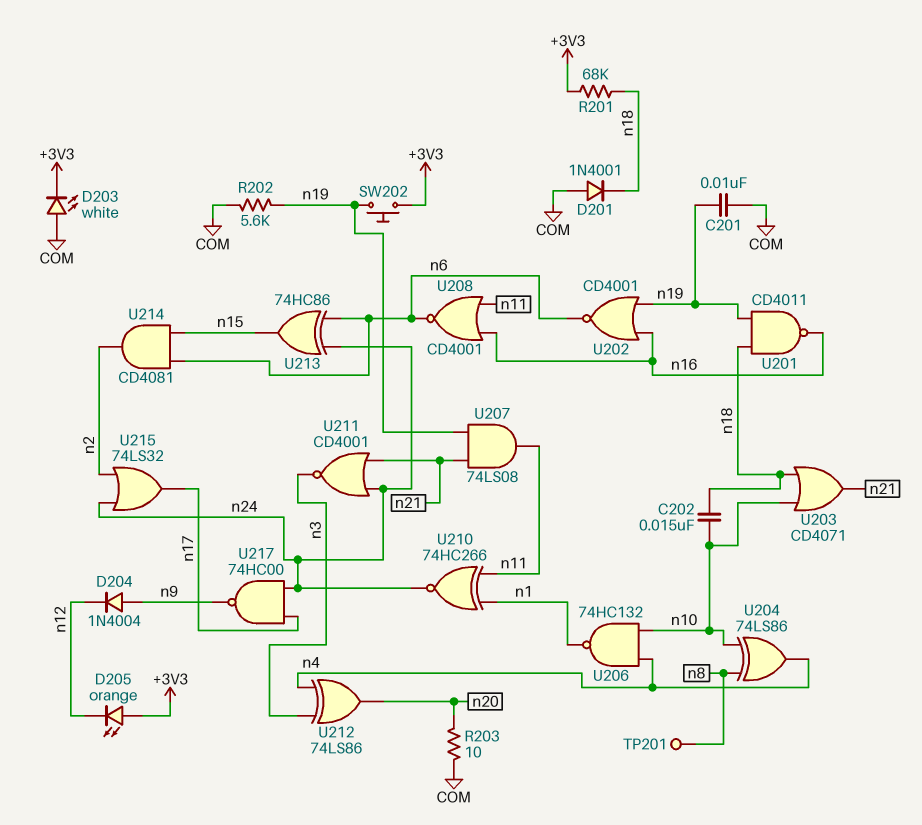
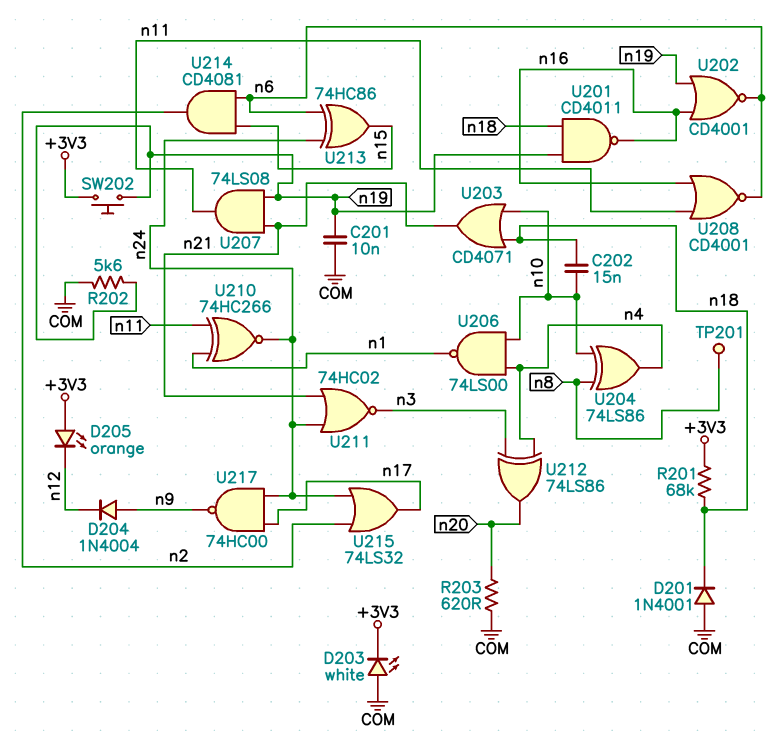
R203: 10 (COM, n20) -> 620 (COM, n20)
U206: NAND 74HC132 (in n4, in n10, out n1) -> NAND 74LS00 (in n4, in n10, out n1)
U211: NOR CD4001 (in n21, in n24, out n3) -> NOR 74HC02 (in n21, in n24, out n3)

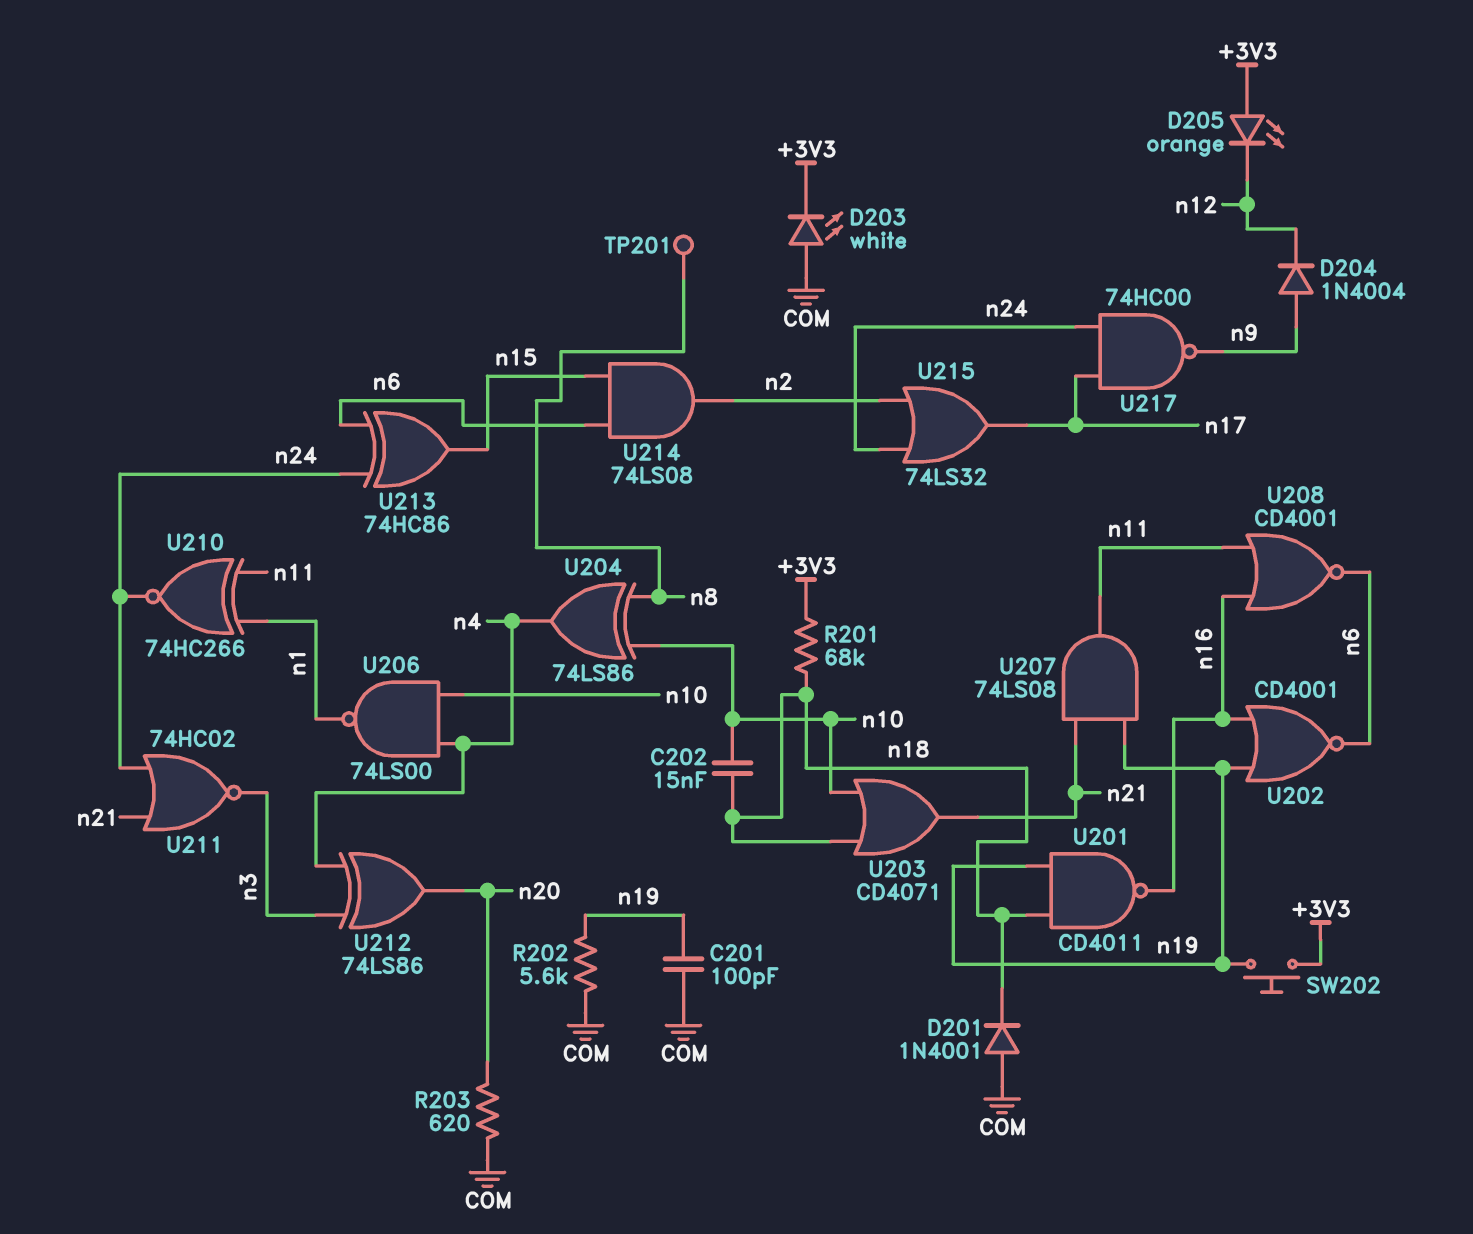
C201: 10nF (COM, n19) -> 100pF (COM, n19)
U214: AND CD4081 (in n6, in n15, out n2) -> AND 74LS08 (in n6, in n15, out n2)

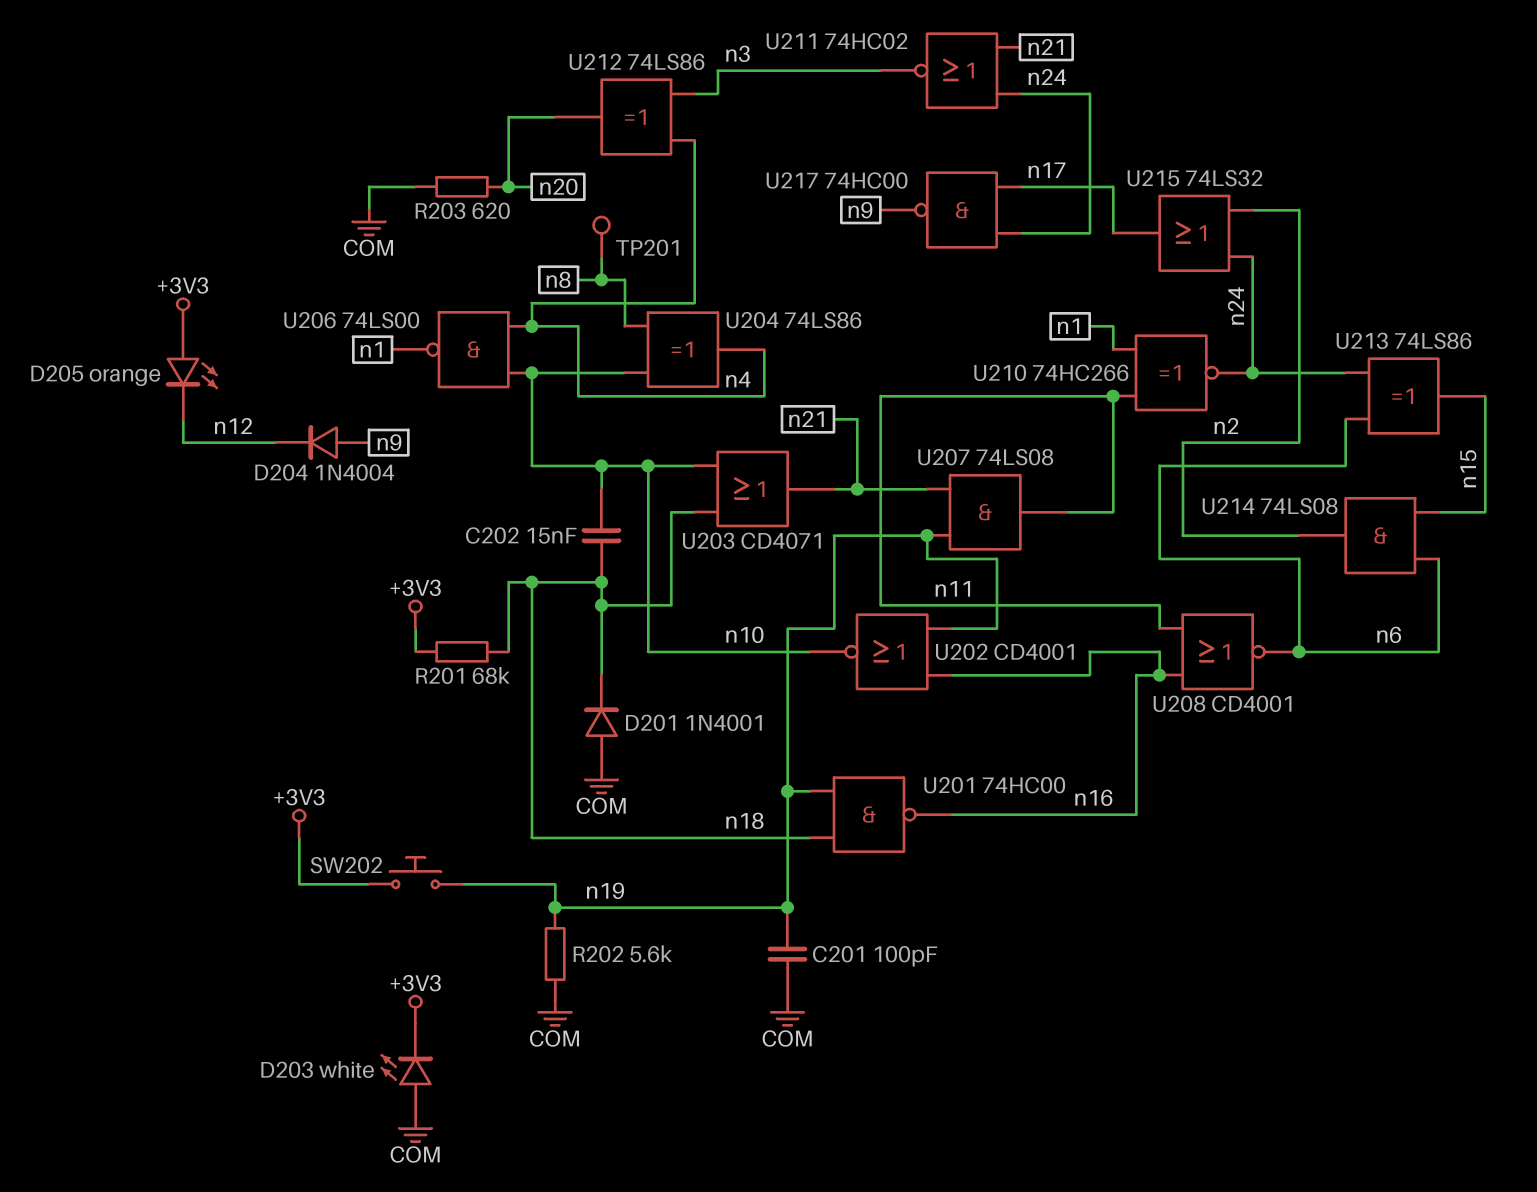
U201: NAND CD4011 (in n18, in n19, out n16) -> NAND 74HC00 (in n18, in n19, out n16)
U202: NOR CD4001 (in n16, in n19, out n6) -> NOR CD4001 (in n16, in n19, out n10)
U213: XOR 74HC86 (in n6, in n24, out n15) -> XOR 74LS86 (in n6, in n24, out n15)

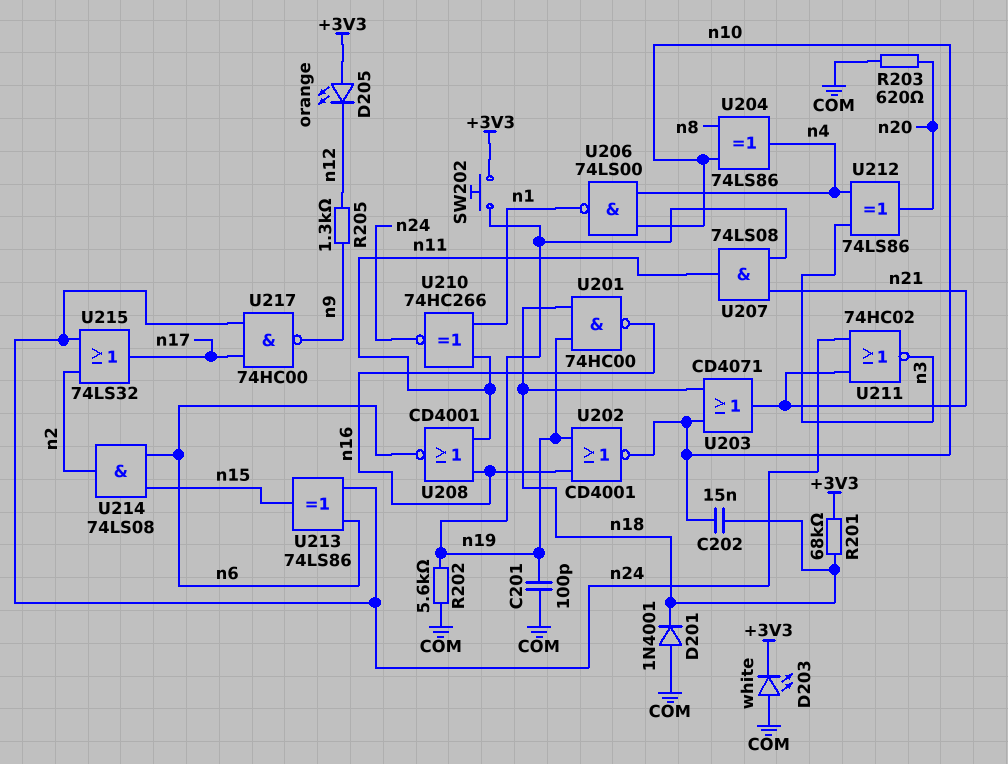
D204: diode 1N4004 (A n9, K n12) -> none
R205: none -> 1.3k (n9, n12)
TP201: test point (n8) -> none

